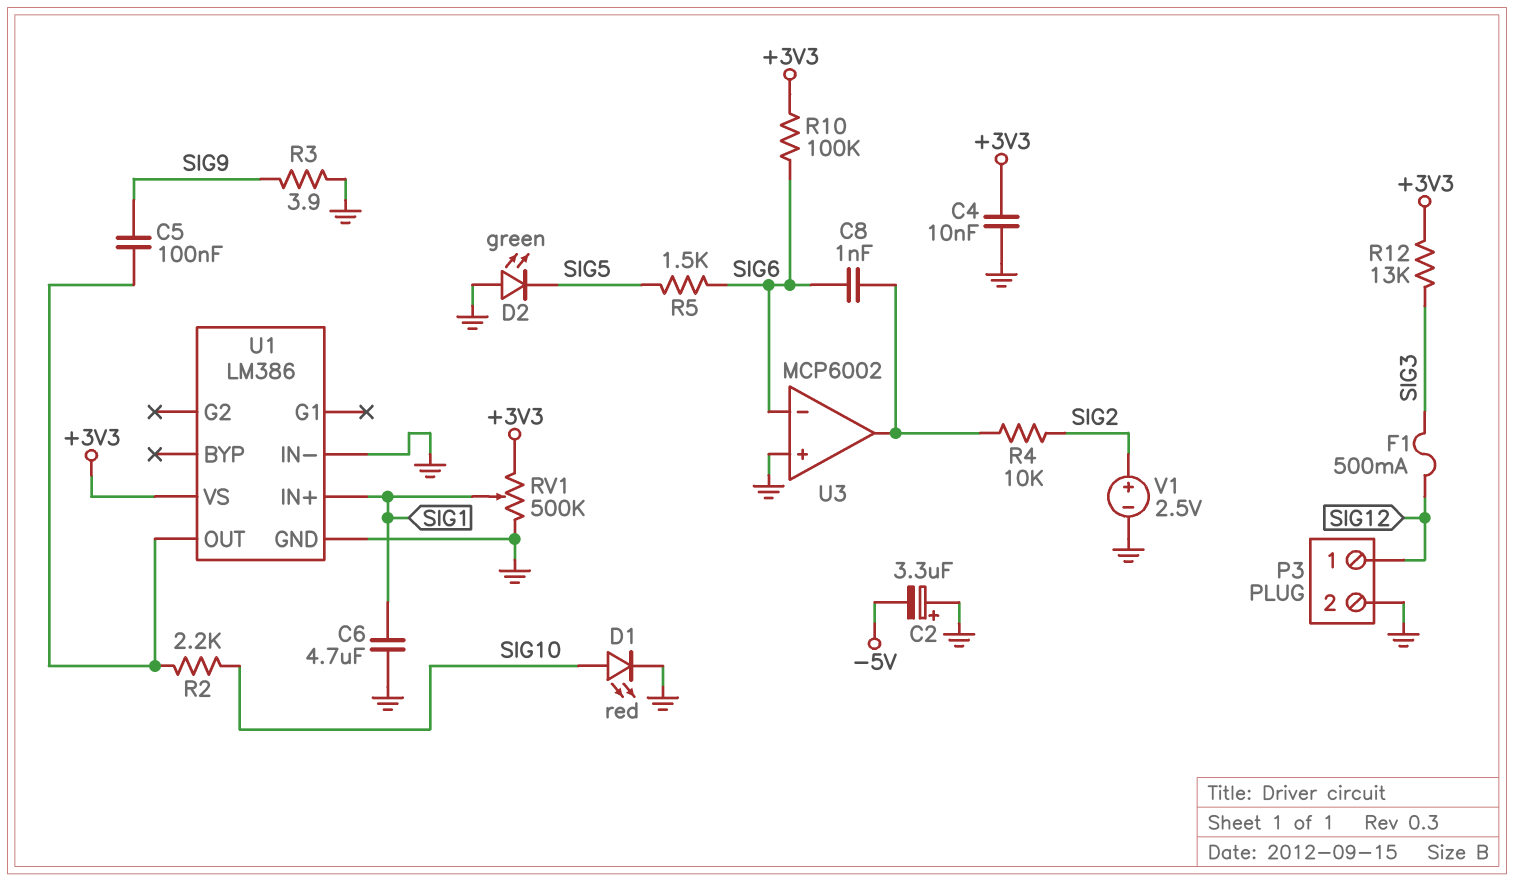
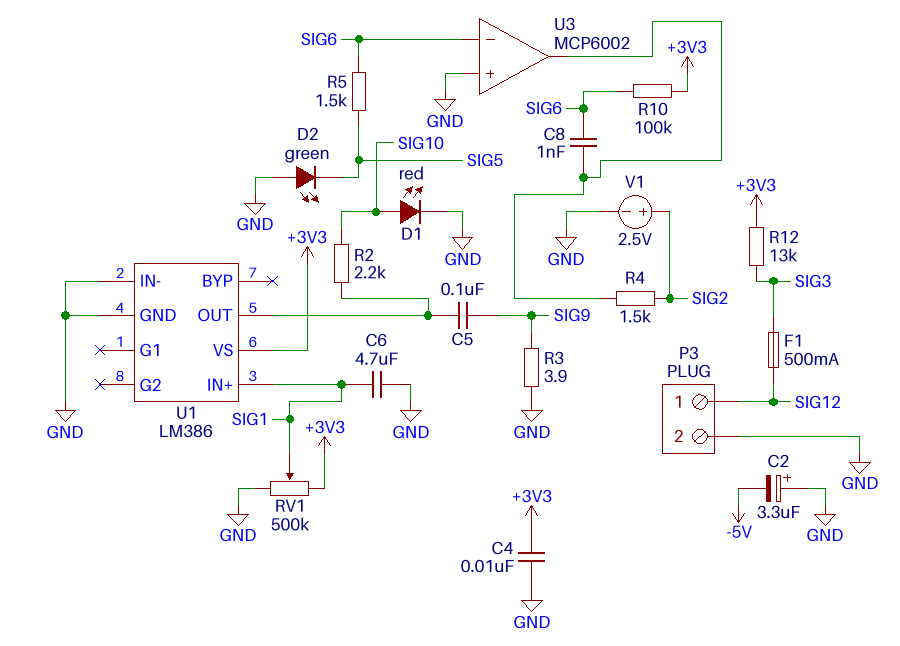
R4: 10k (SIG2, U3/out) -> 1.5k (SIG2, U3/out)

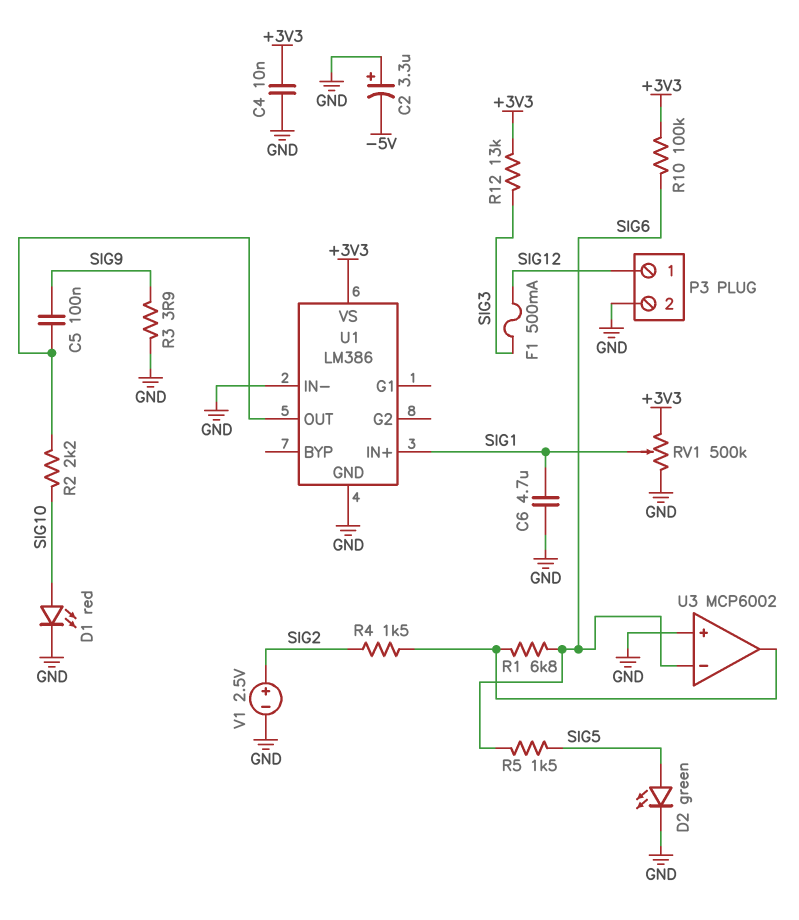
C8: 1nF (SIG6, U3/out) -> none
D2: LED green (A GND, K SIG5) -> LED green (A SIG5, K GND)
R1: none -> 6.8k (SIG6, U3/out)

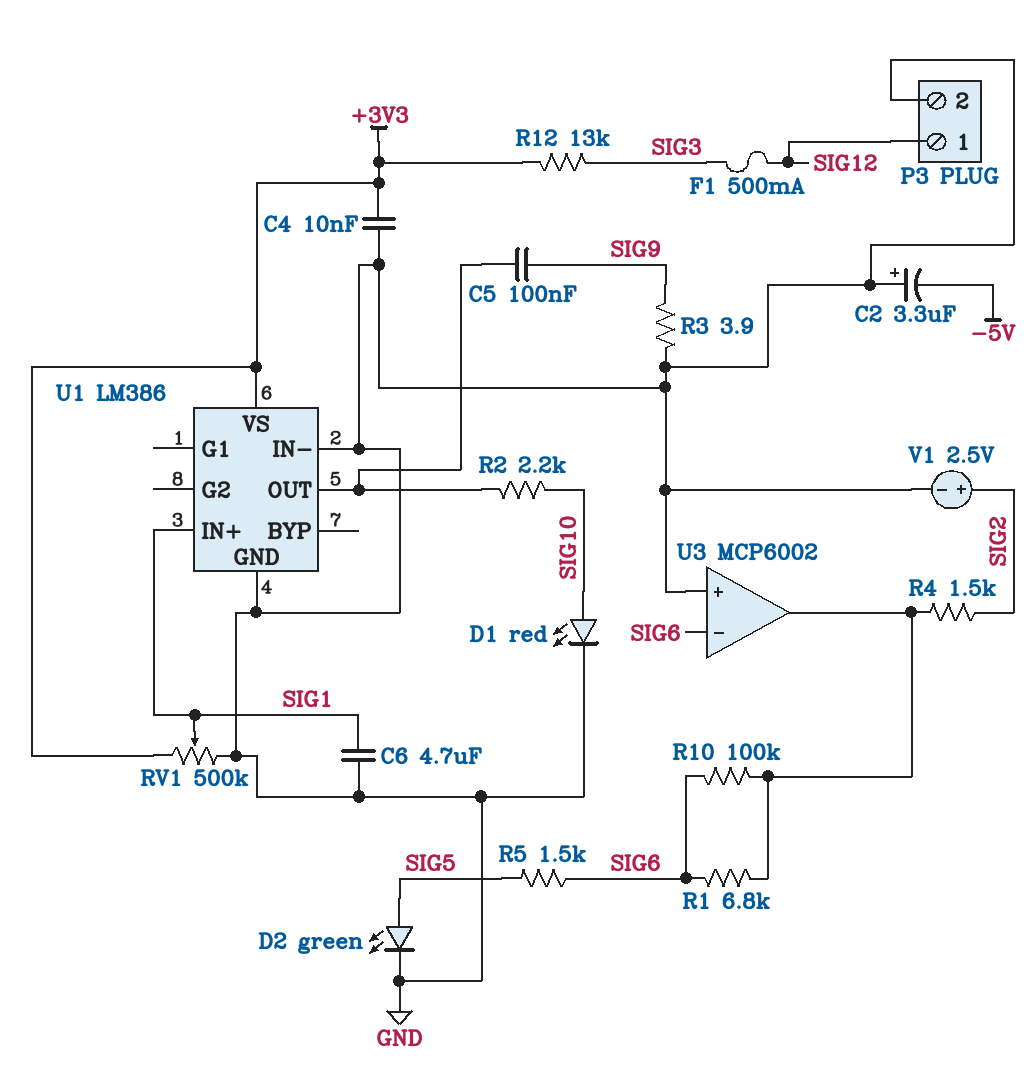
R10: 100k (+3V3, SIG6) -> 100k (SIG6, U3/out)

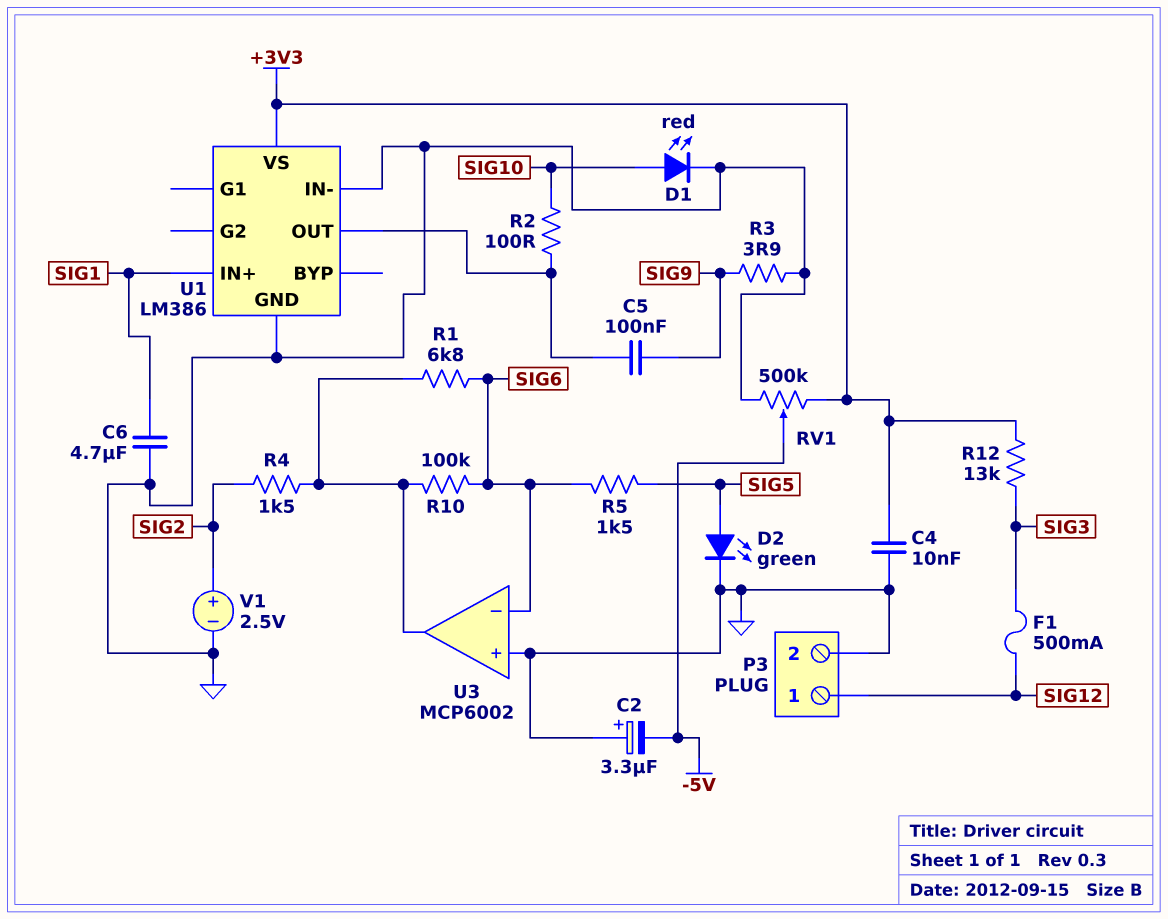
R2: 2.2k (SIG10, U1/OUT) -> 100 (SIG10, U1/OUT)
RV1: 500k (+3V3, GND, wiper SIG1) -> 500k (+3V3, GND, wiper -5V)

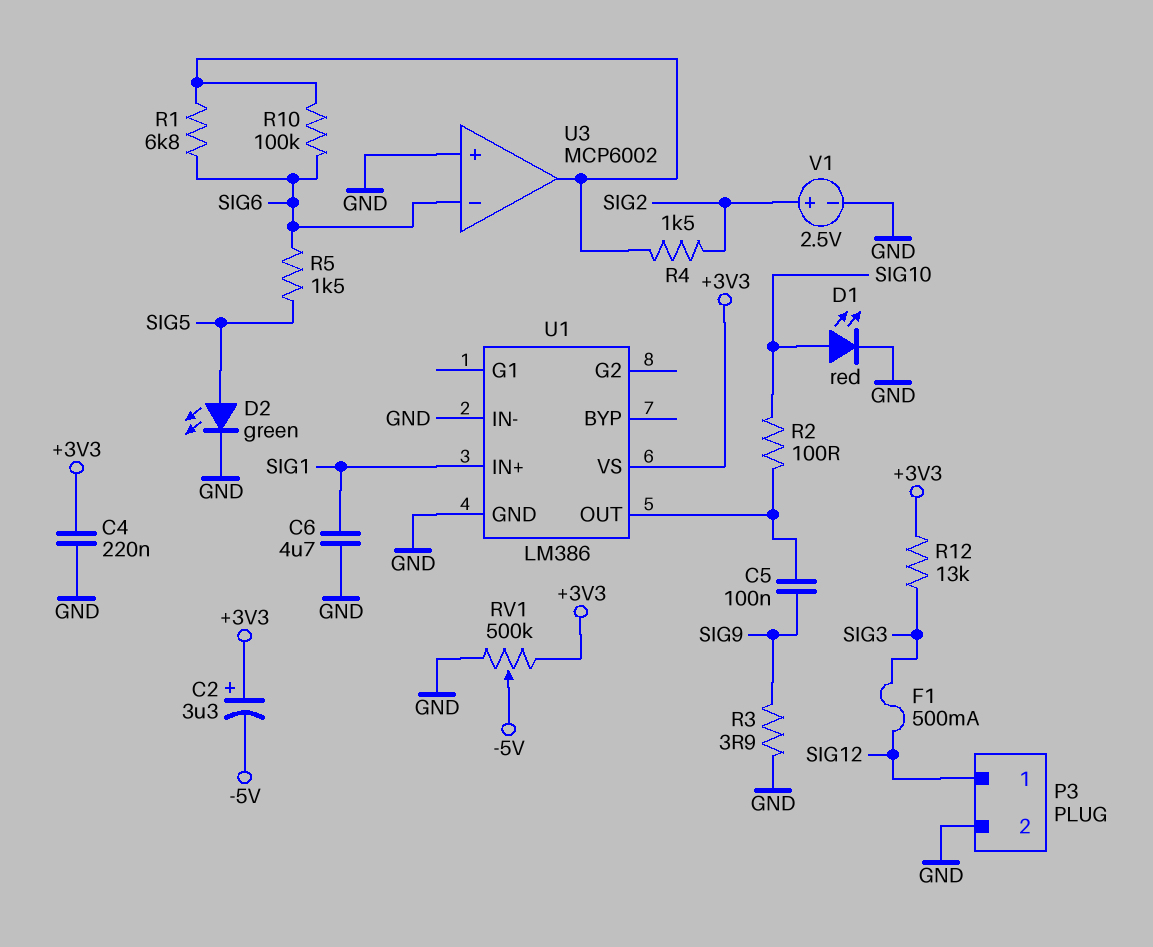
C2: 3.3uF (plus GND, minus -5V) -> 3.3uF (plus +3V3, minus -5V)
C4: 10nF (+3V3, GND) -> 220nF (+3V3, GND)

